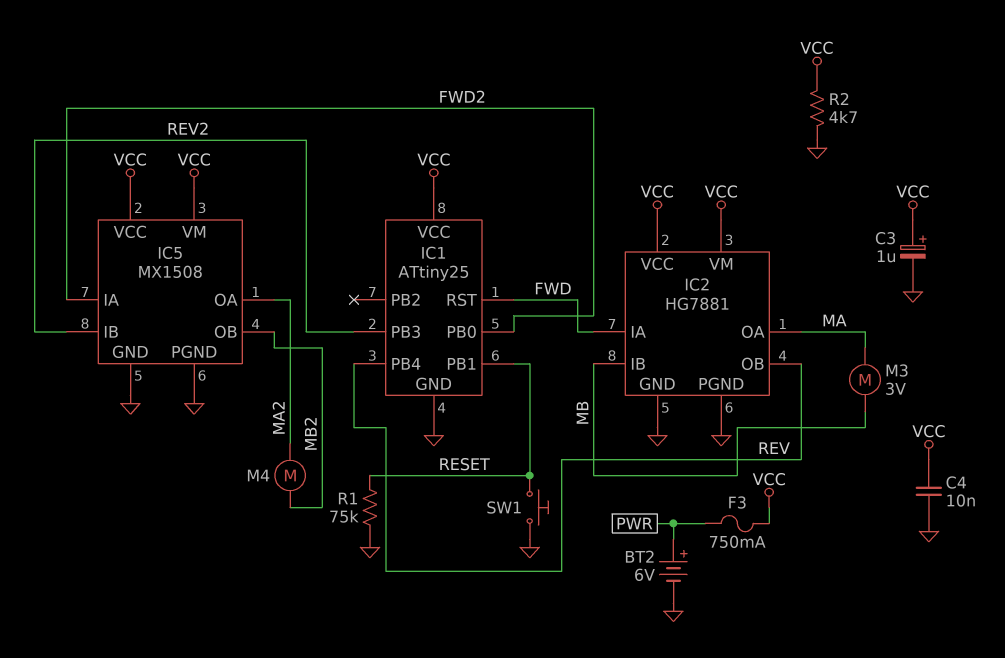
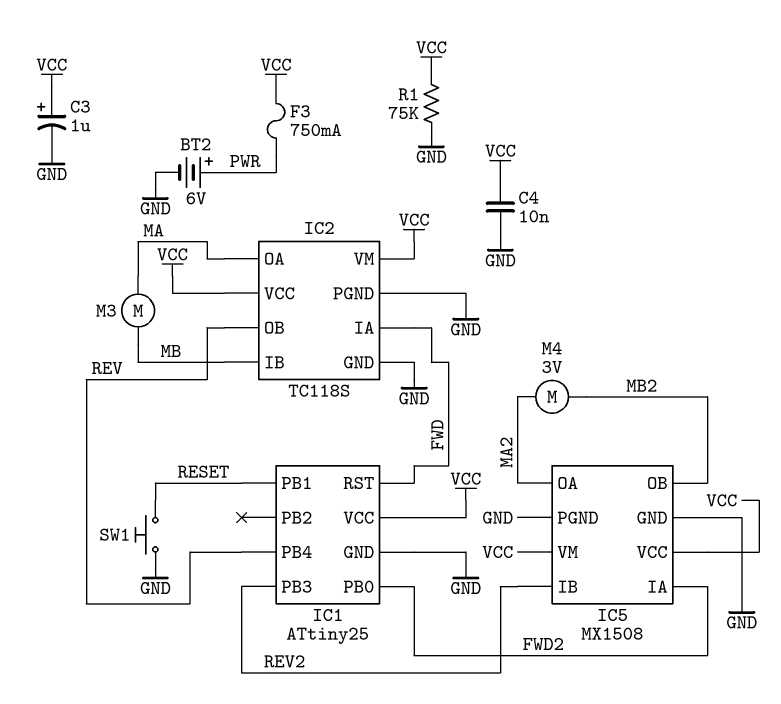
IC2: HG7881 -> TC118S
M3: motor 3V (MA, MB) -> motor (MA, MB)
M4: motor (MA2, MB2) -> motor 3V (MA2, MB2)
R1: 75k (GND, RESET) -> 75k (GND, VCC)
R2: 4.7k (GND, VCC) -> none

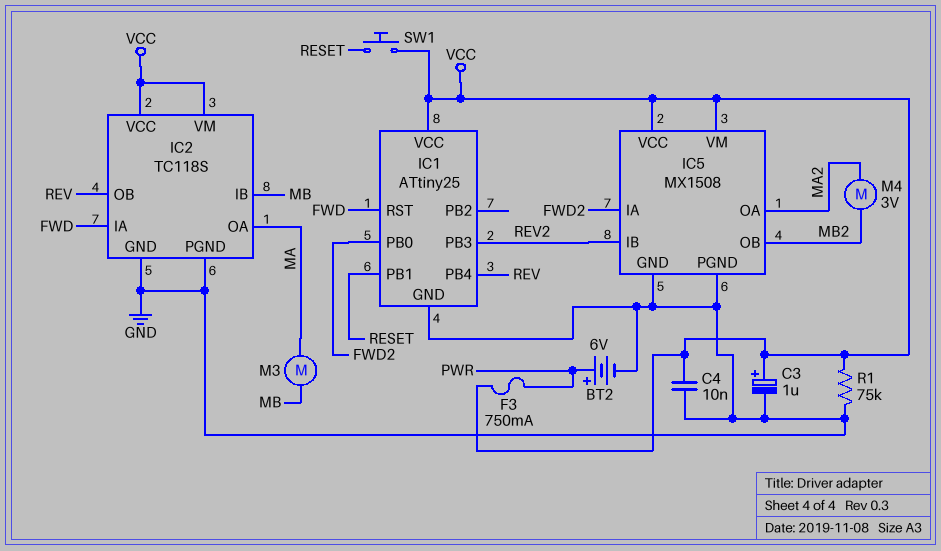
SW1: button (GND, RESET) -> button (RESET, VCC)

